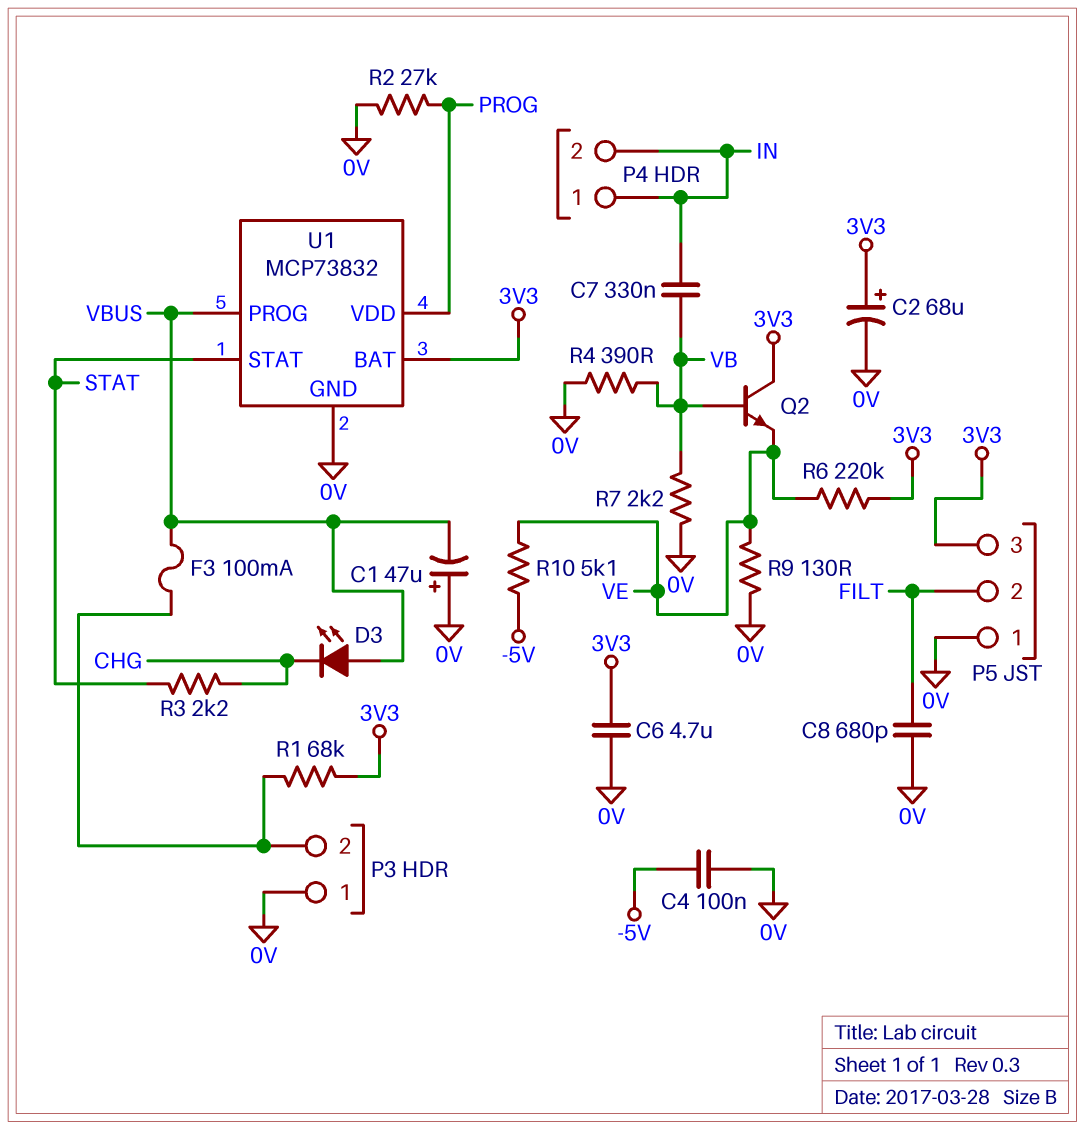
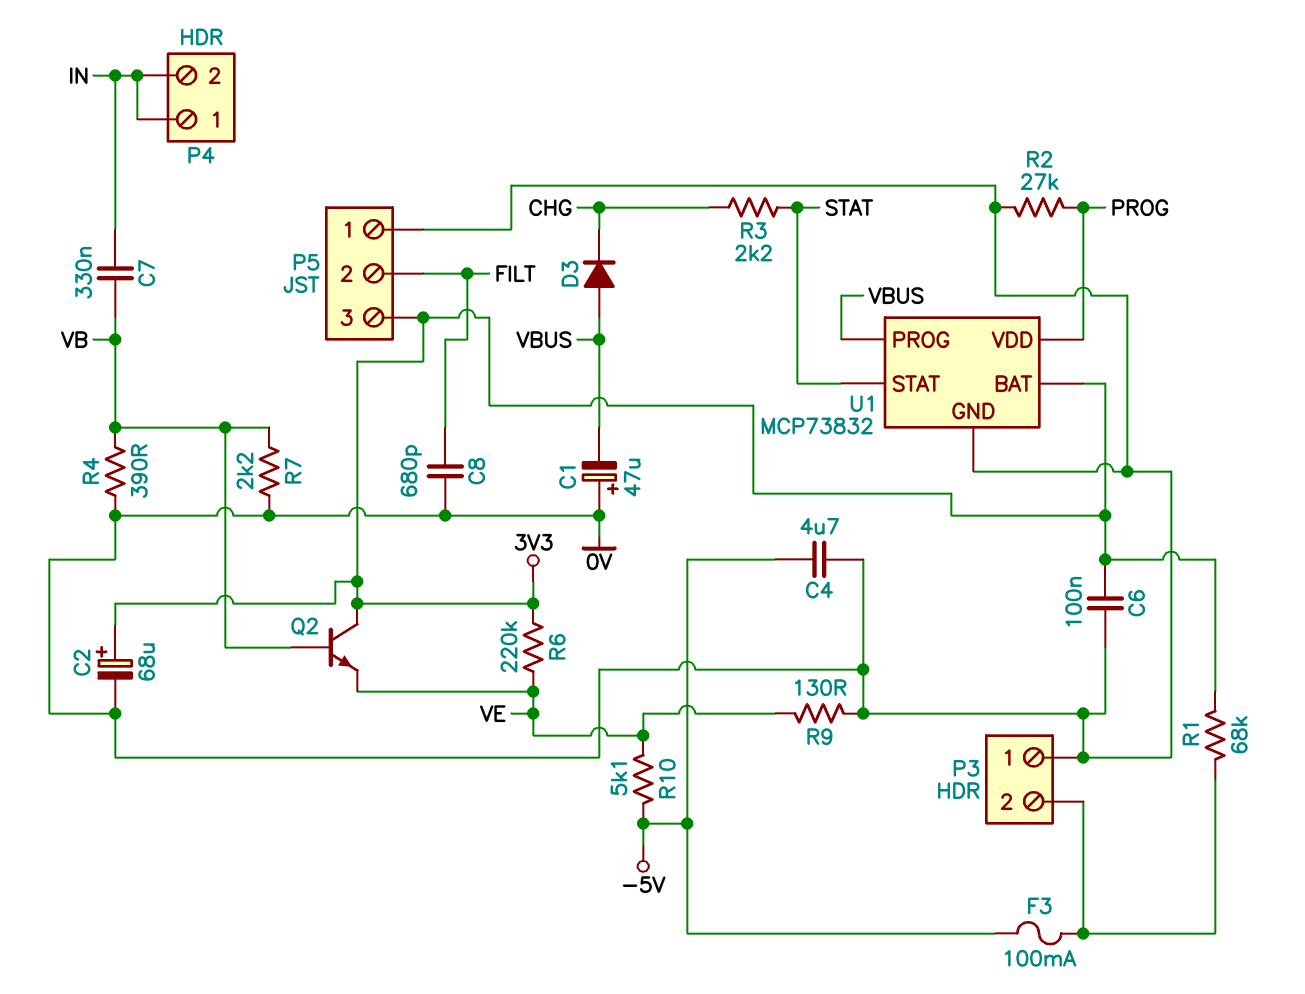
C4: 100nF (-5V, 0V) -> 4.7uF (-5V, 0V)
C6: 4.7uF (0V, 3V3) -> 100nF (0V, 3V3)
D3: LED (A VBUS, K CHG) -> diode (A VBUS, K CHG)
F3: 100mA (P3/2, VBUS) -> 100mA (-5V, P3/2)

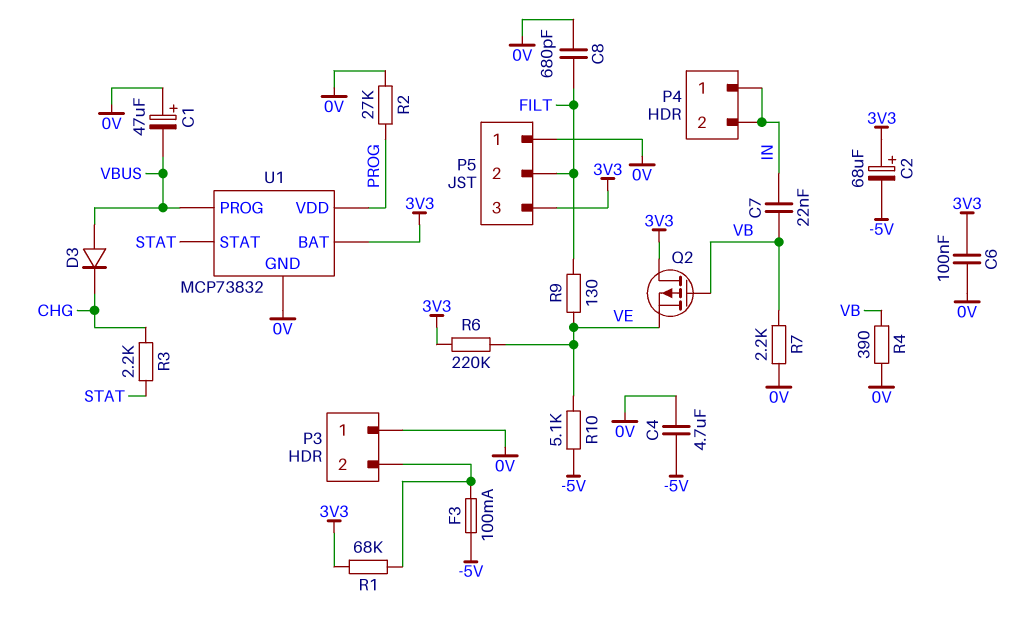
C2: 68uF (plus 3V3, minus 0V) -> 68uF (plus 3V3, minus -5V)
C7: 330nF (IN, VB) -> 22nF (IN, VB)
Q2: NPN (B VB, C 3V3, E VE) -> PMOS (G VB, D 3V3, S VE)
R9: 130 (0V, VE) -> 130 (FILT, VE)

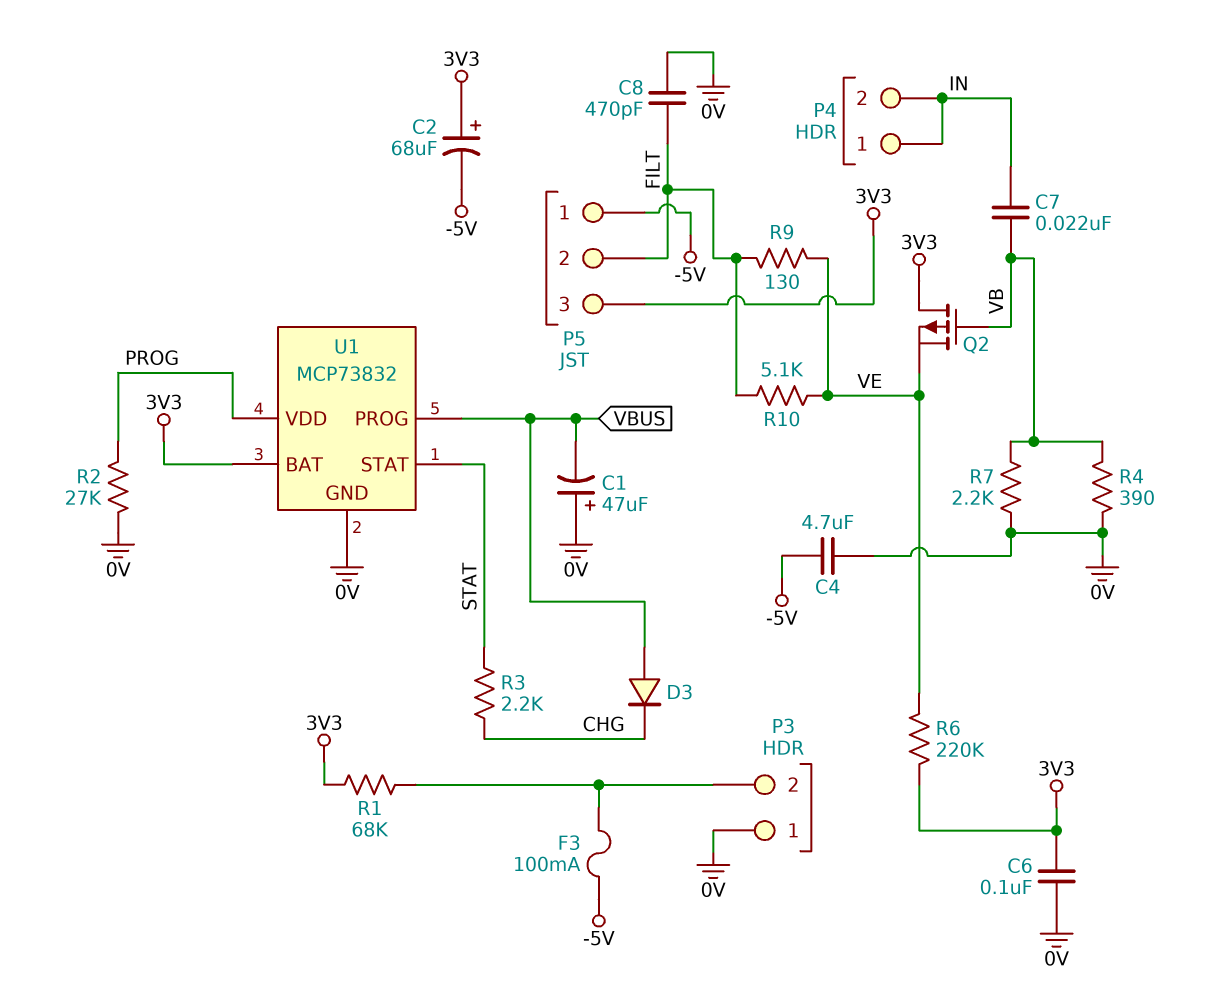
C8: 680pF (0V, FILT) -> 470pF (0V, FILT)
P5 pin 1: 0V -> -5V
R10: 5.1k (-5V, VE) -> 5.1k (FILT, VE)

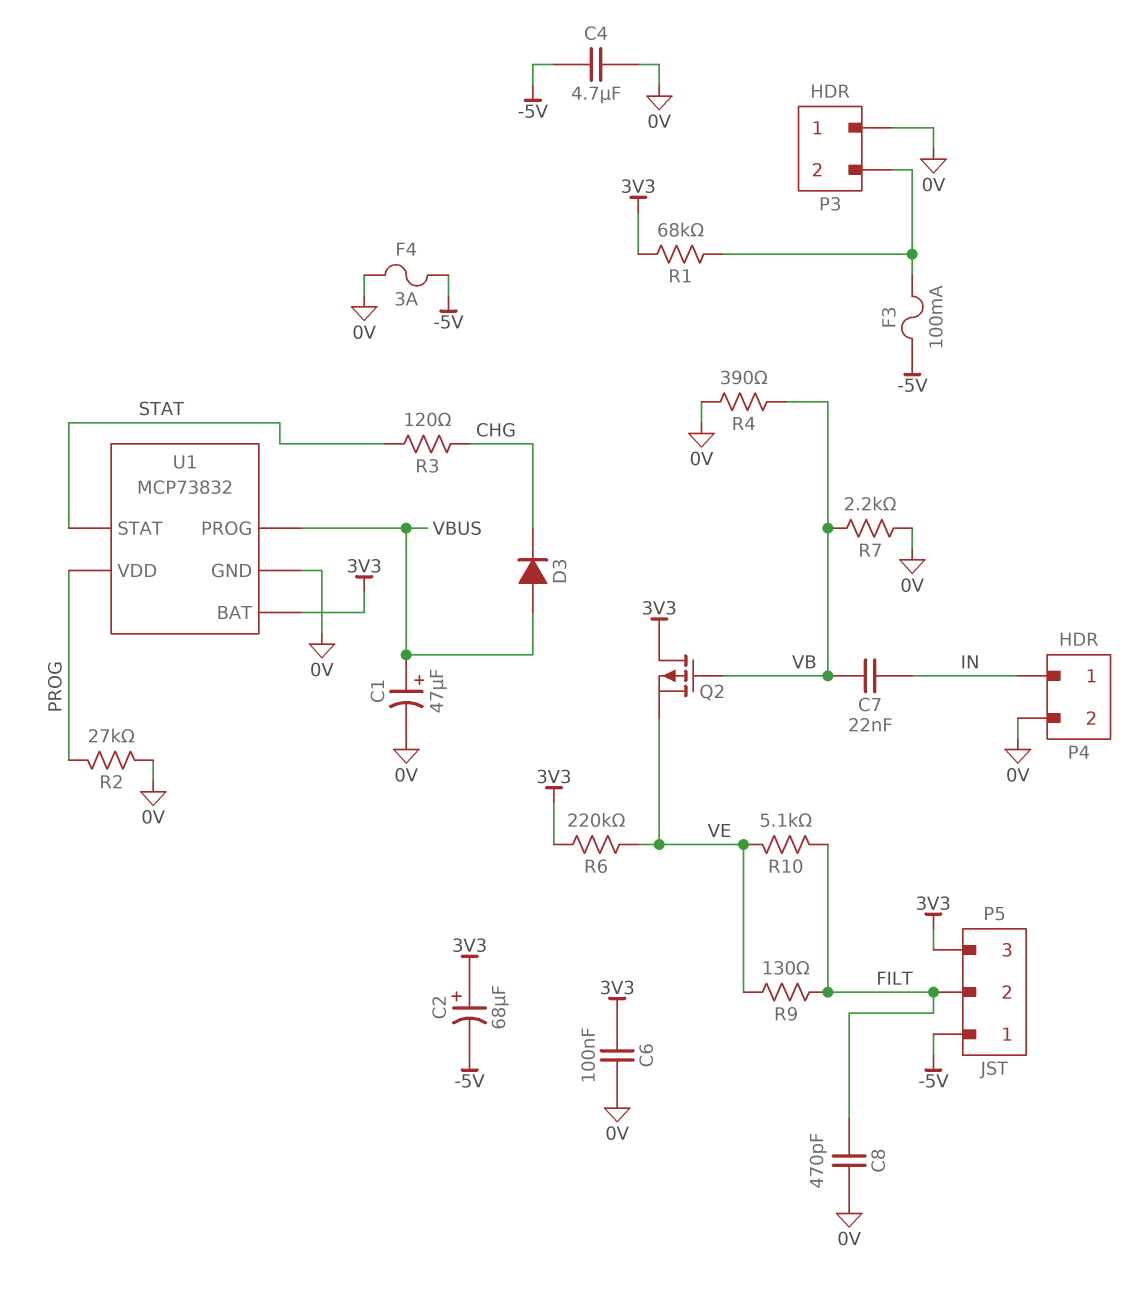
C1: 47uF (plus 0V, minus VBUS) -> 47uF (plus VBUS, minus 0V)
F4: none -> 3A (-5V, 0V)
P4 pin 2: IN -> 0V
R3: 2.2k (CHG, STAT) -> 120 (CHG, STAT)

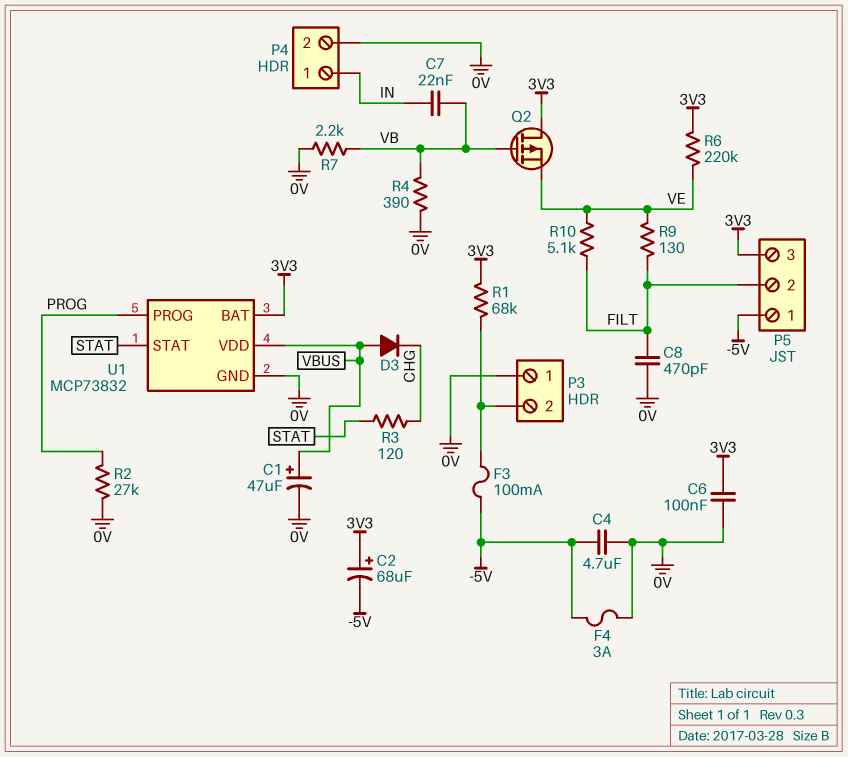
U1 pin PROG: VBUS -> PROG
U1 pin VDD: PROG -> VBUS

